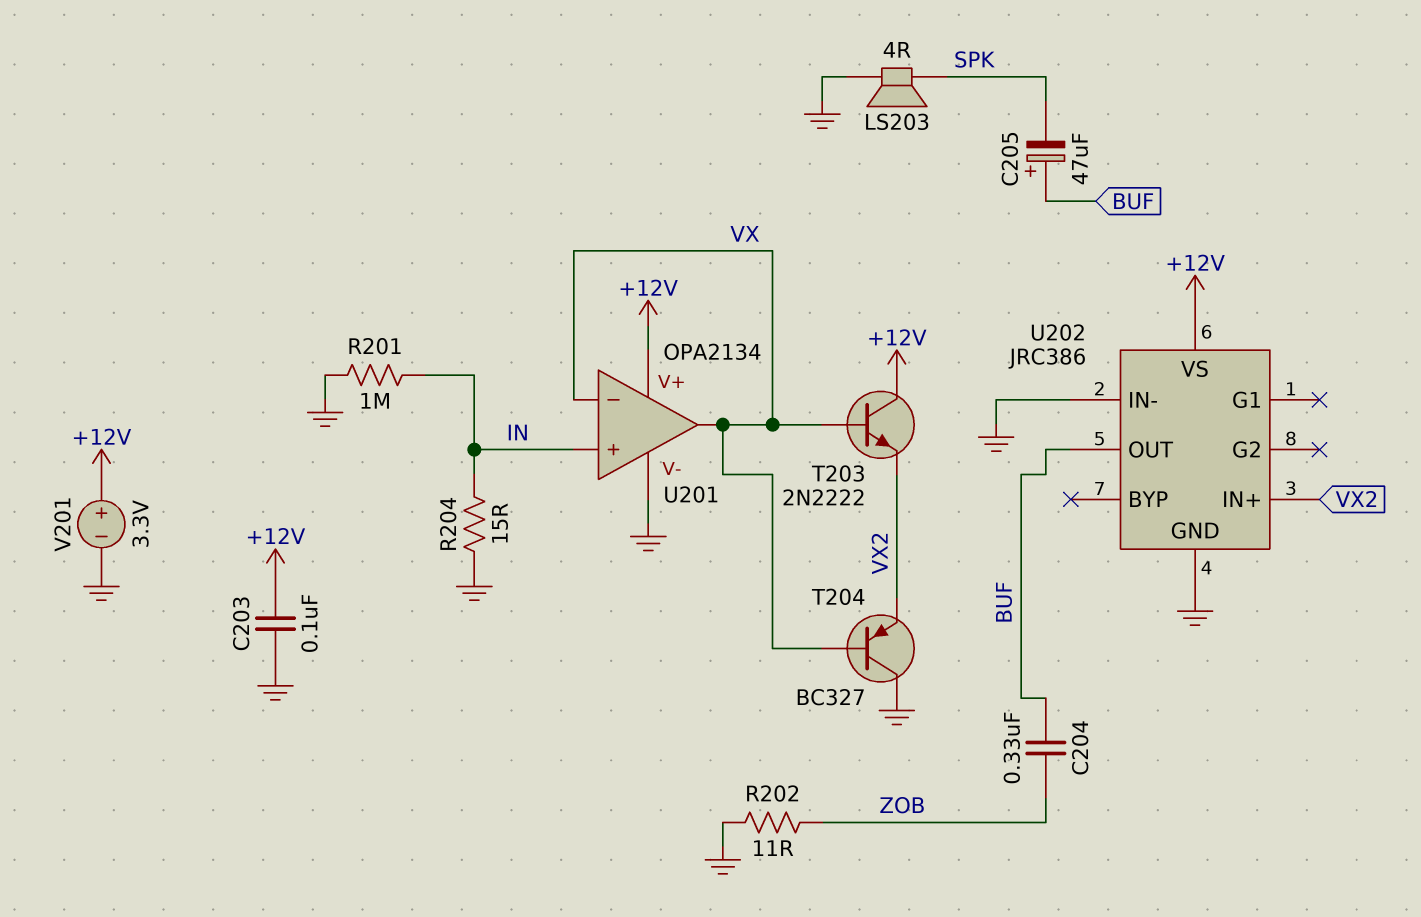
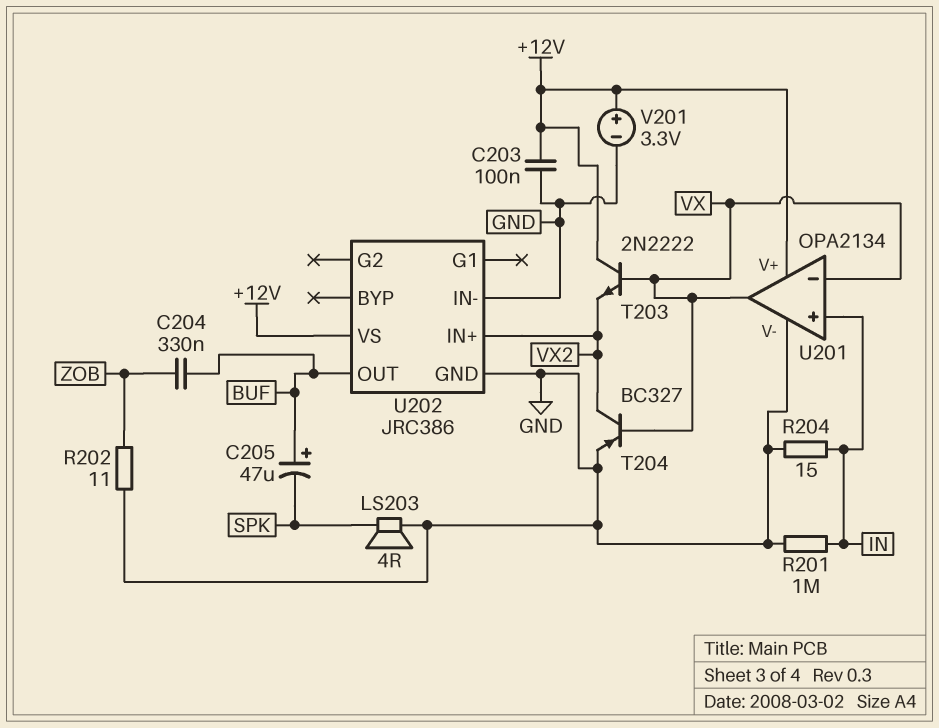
T204: PNP BC327 (B VX, C GND, E VX2) -> PNP BC327 (B VX, C VX2, E GND)

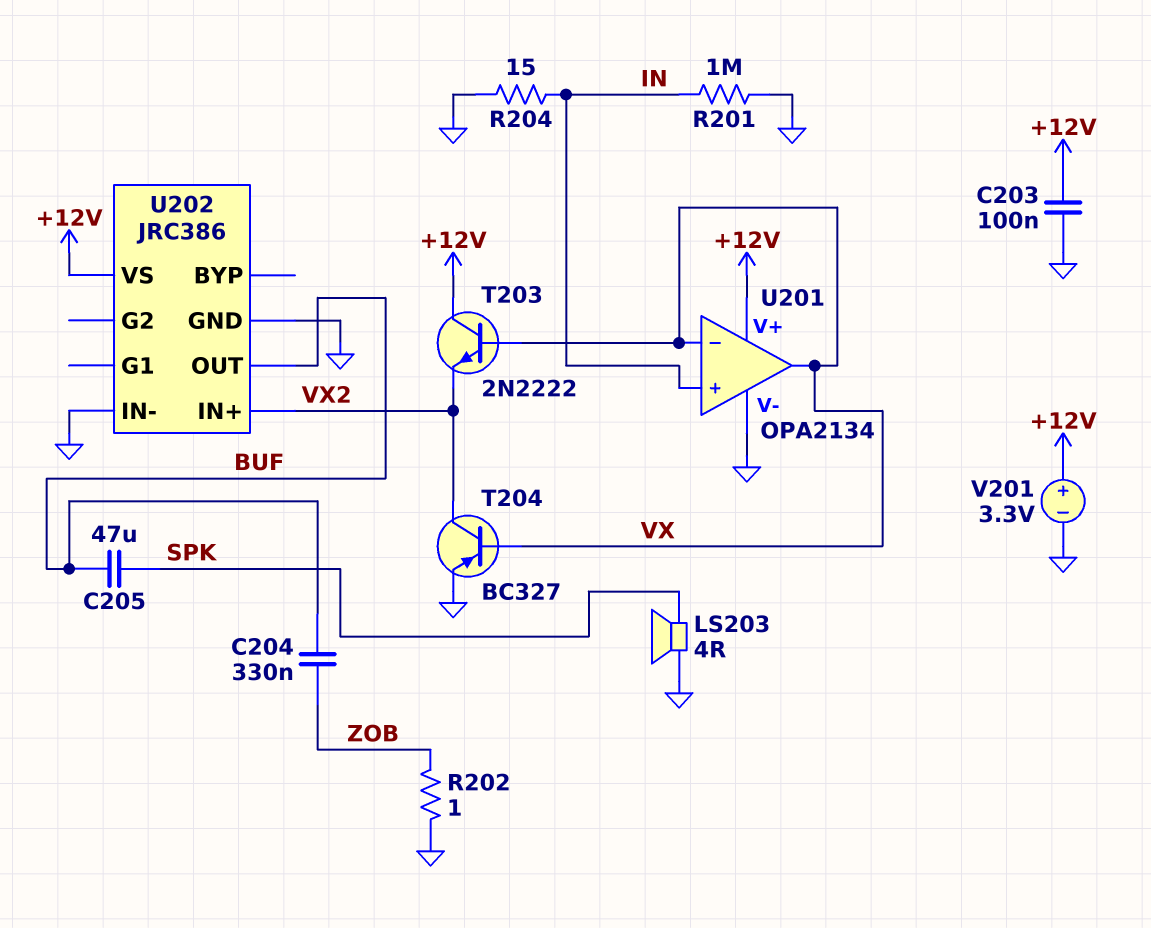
C205: 47uF (plus BUF, minus SPK) -> 47uF (BUF, SPK)
R202: 11 (GND, ZOB) -> 1 (GND, ZOB)

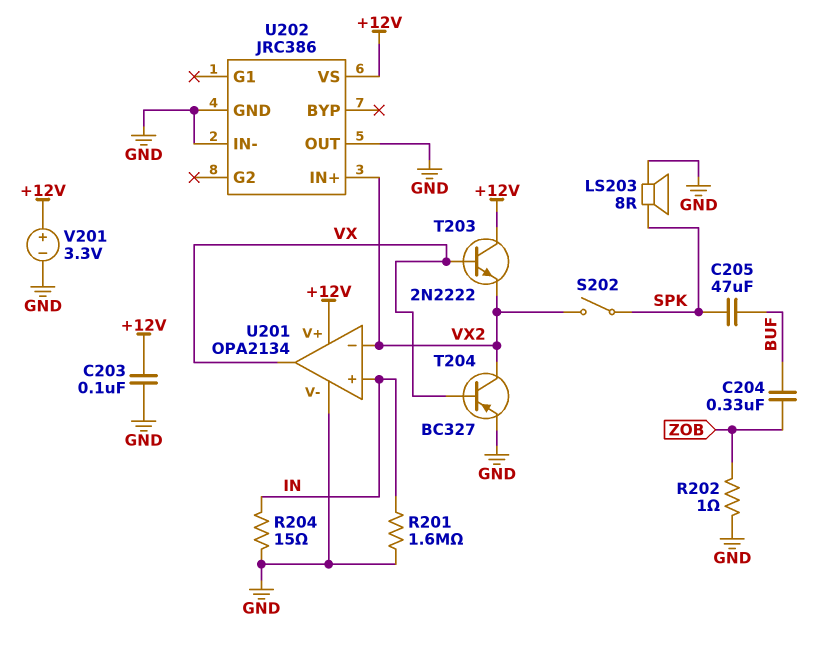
LS203: speaker 4R (GND, SPK) -> speaker 8R (GND, SPK)
R201: 1M (GND, IN) -> 1.6M (GND, IN)
S202: none -> switch (SPK, VX2)
U201 pin in-: VX -> VX2
U202 pin OUT: BUF -> GND

